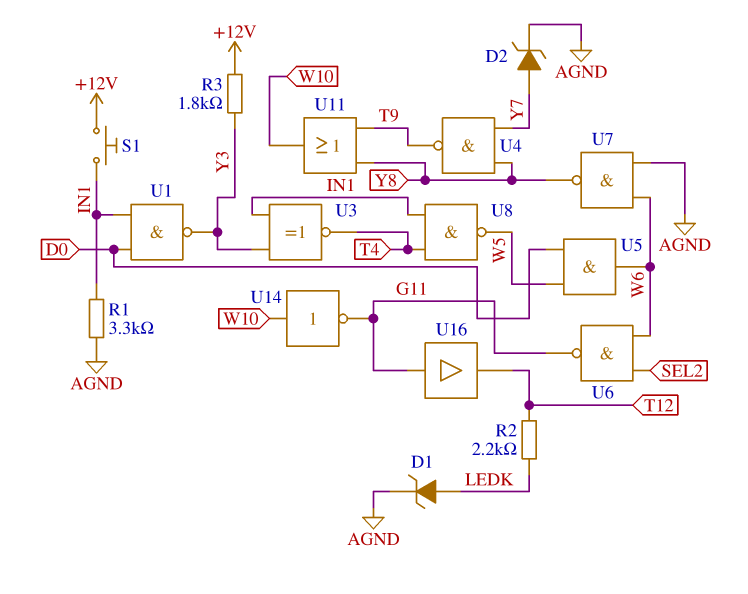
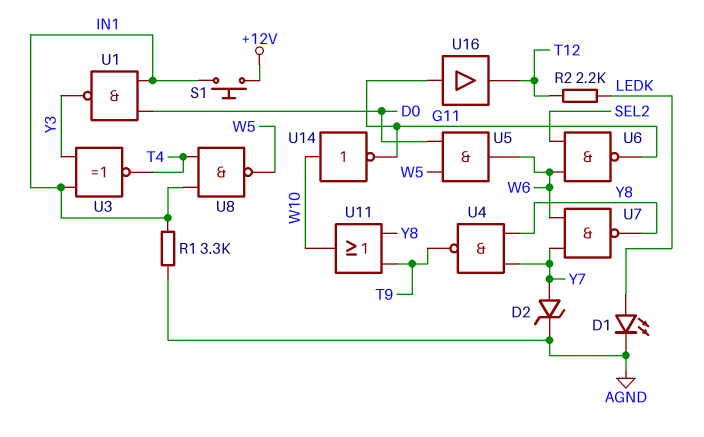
D1: zener (A LEDK, K AGND) -> LED (A LEDK, K AGND)
R3: 1.8k (+12V, Y3) -> none
U7: NAND (in AGND, in W6, out Y8) -> NAND (in W6, in Y7, out Y8)

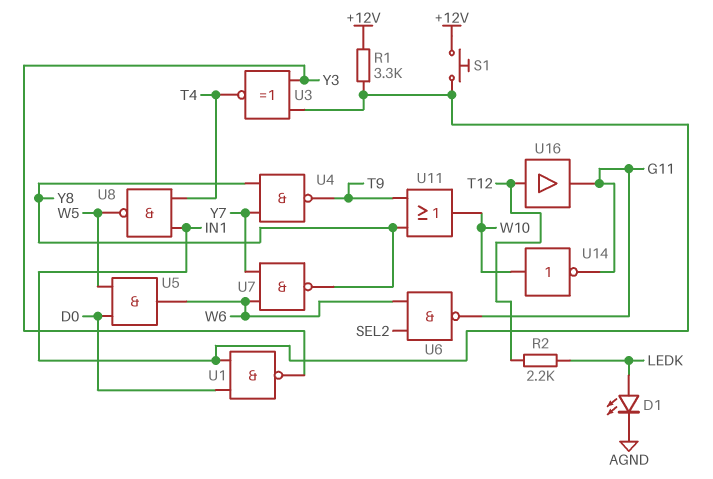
D2: zener (A Y7, K AGND) -> none
R1: 3.3k (AGND, IN1) -> 3.3k (+12V, IN1)
U16: buffer (in G11, out T12) -> buffer (in T12, out G11)

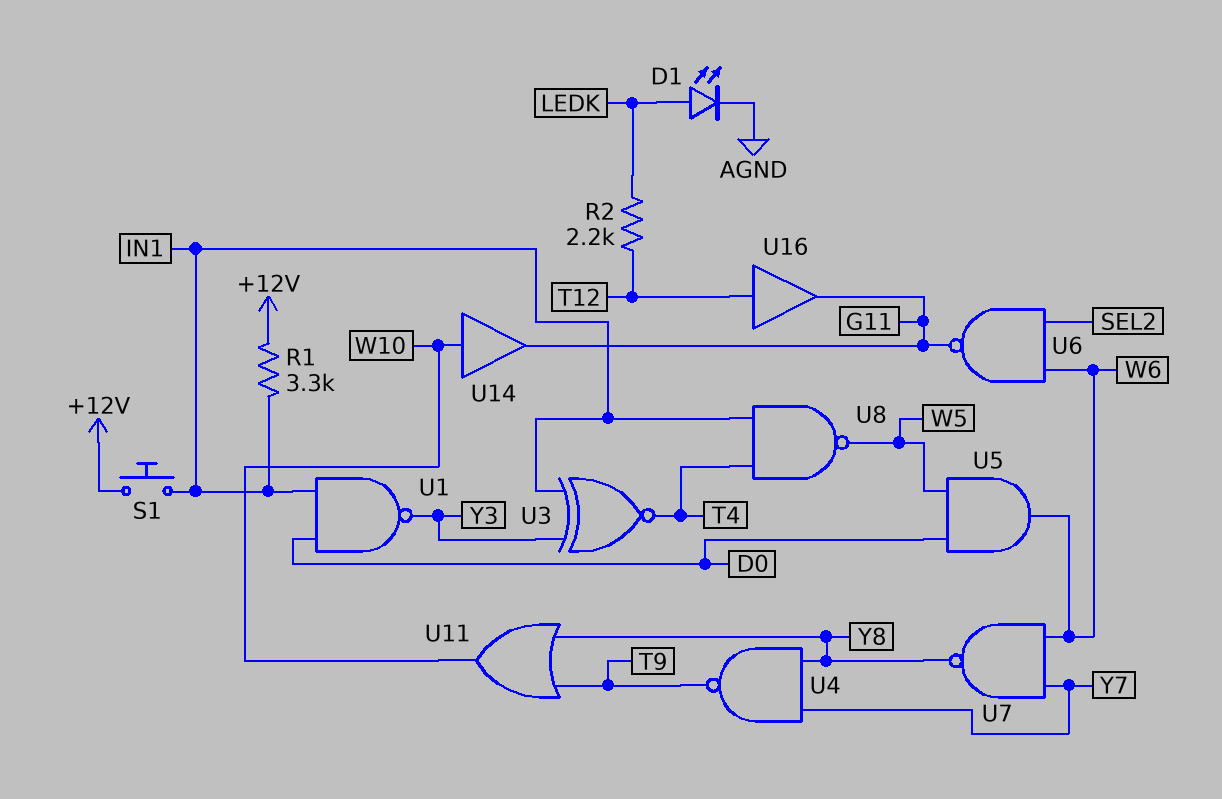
U14: NOT (in W10, out G11) -> buffer (in W10, out G11)

